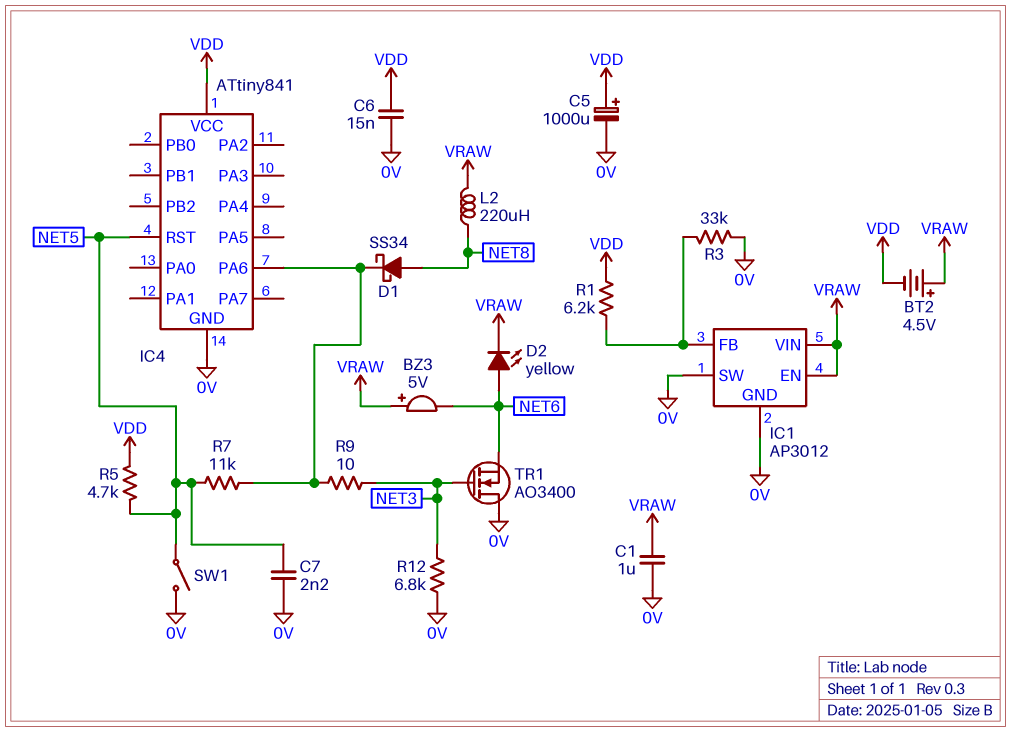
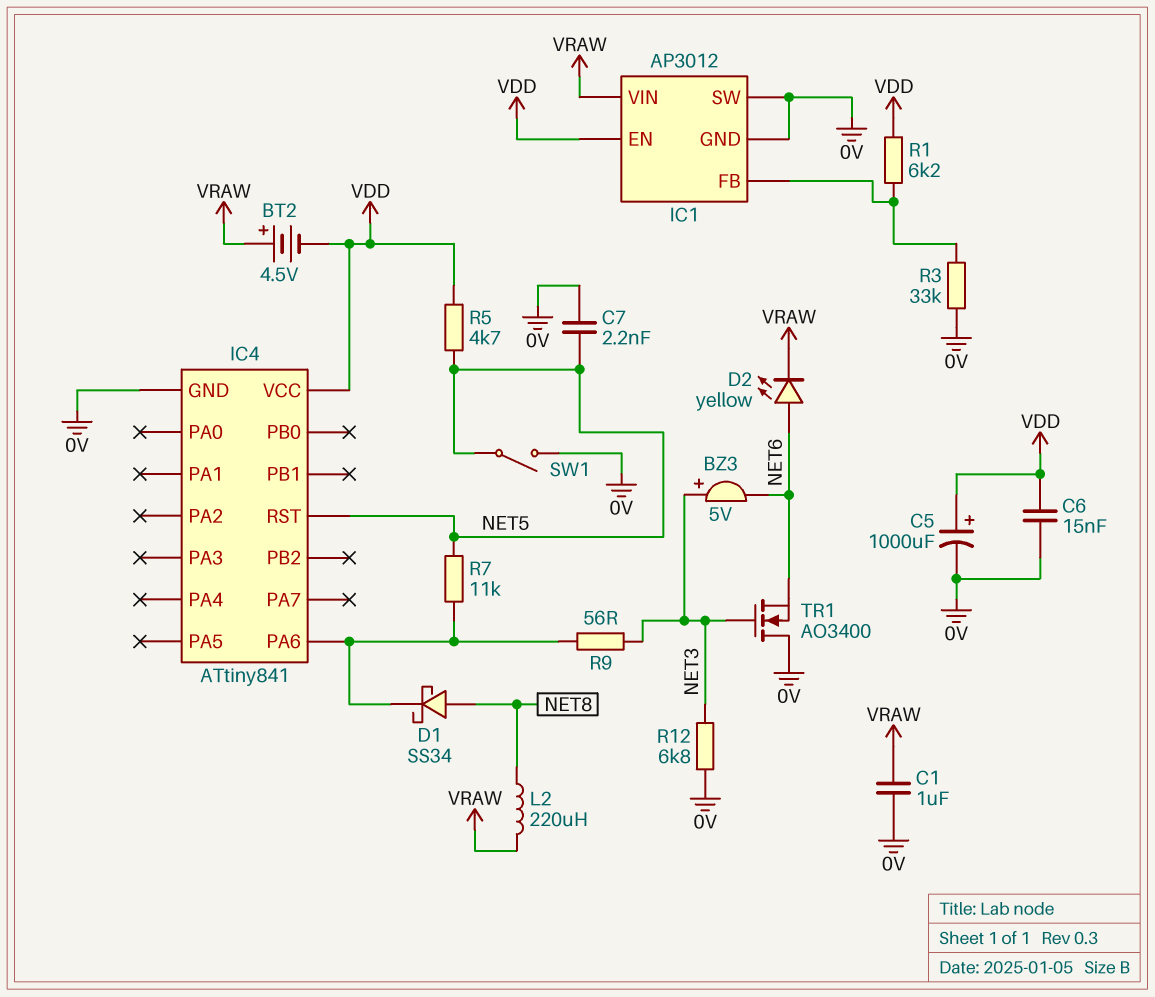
BZ3: buzzer 5V (plus VRAW, minus NET6) -> buzzer 5V (plus NET3, minus NET6)
IC1 pin EN: VRAW -> VDD
R9: 10 (IC4/PA6, NET3) -> 56 (IC4/PA6, NET3)

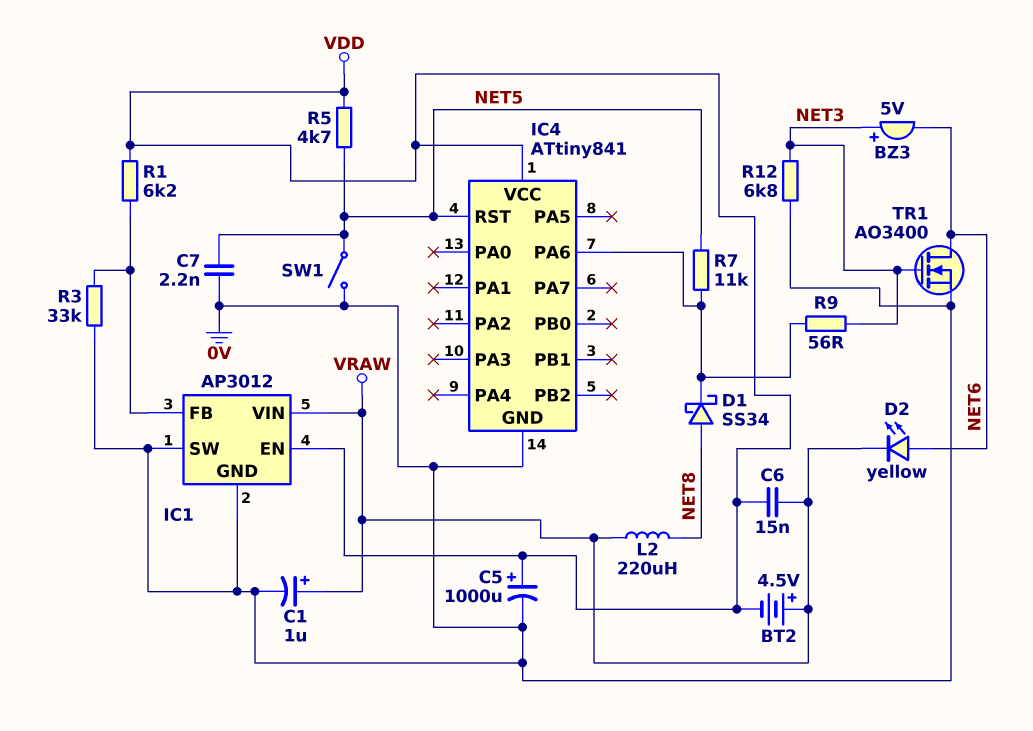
C1: 1uF (0V, VRAW) -> 1uF (plus VRAW, minus 0V)
C6: 15nF (0V, VDD) -> 15nF (VDD, VRAW)
TR1: NMOS AO3400 (G NET3, D 0V, S NET6) -> NMOS AO3400 (G NET3, D NET6, S 0V)

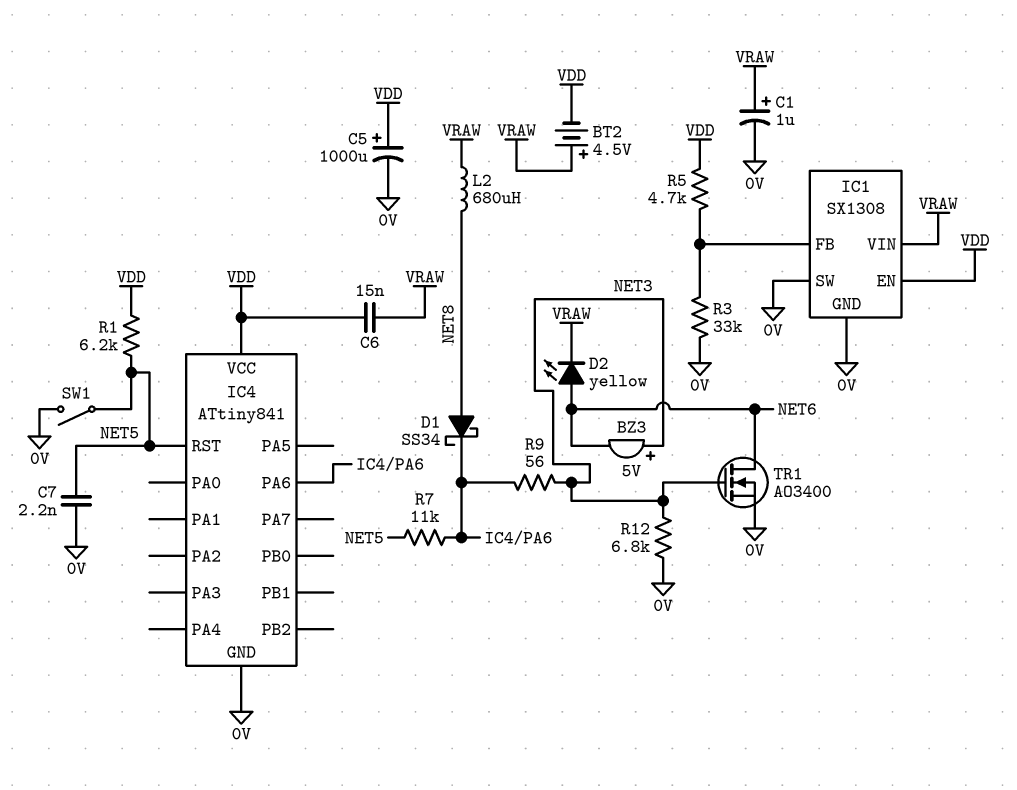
IC1: AP3012 -> SX1308
L2: 220uH (NET8, VRAW) -> 680uH (NET8, VRAW)
R1: 6.2k (IC1/FB, VDD) -> 6.2k (NET5, VDD)
R5: 4.7k (NET5, VDD) -> 4.7k (IC1/FB, VDD)

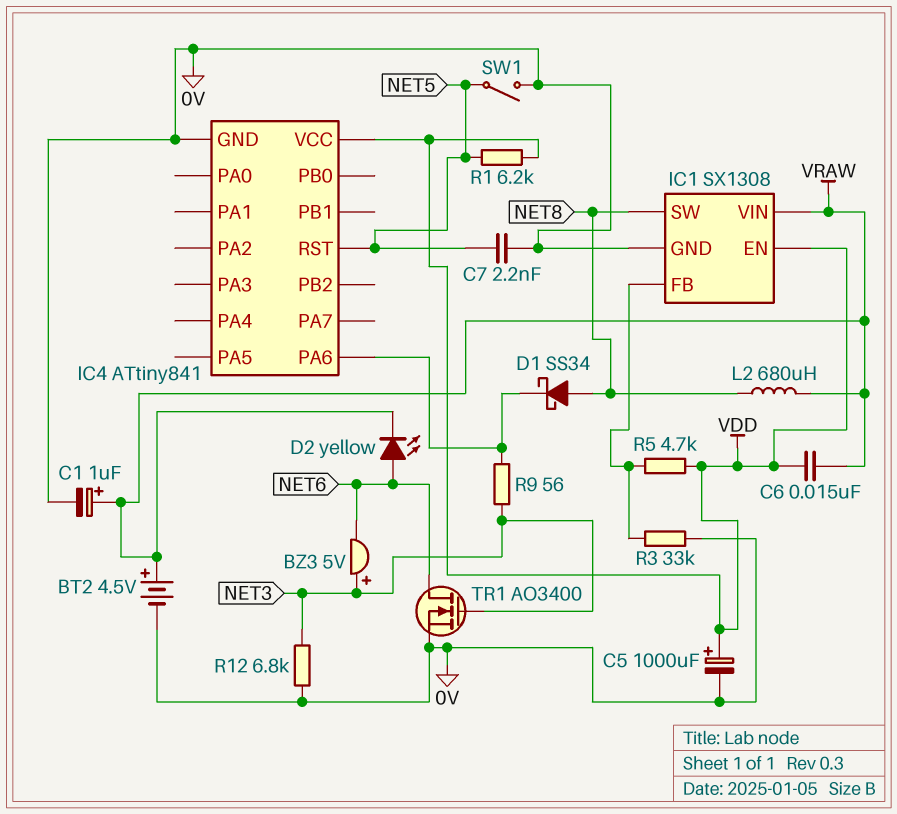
BT2: 4.5V (plus VRAW, minus VDD) -> 4.5V (plus VRAW, minus 0V)
IC1 pin SW: 0V -> NET8
R7: 11k (IC4/PA6, NET5) -> none

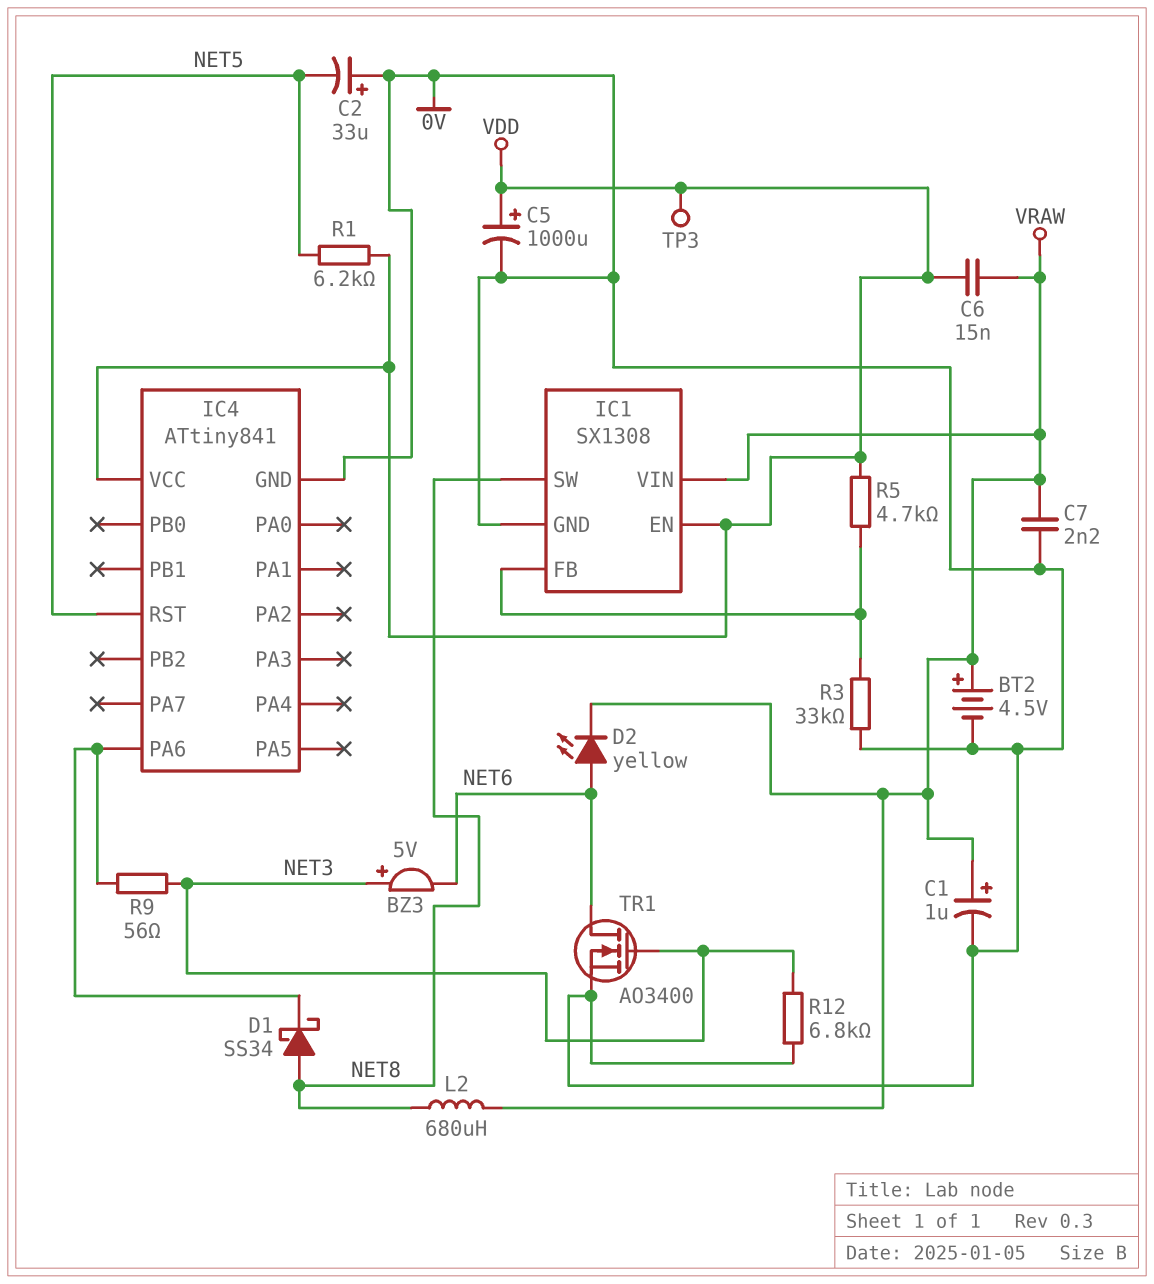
C2: none -> 33uF (plus 0V, minus NET5)
C7: 2.2nF (0V, NET5) -> 2.2nF (0V, VRAW)
SW1: switch (0V, NET5) -> none
TP3: none -> test point (VDD)

